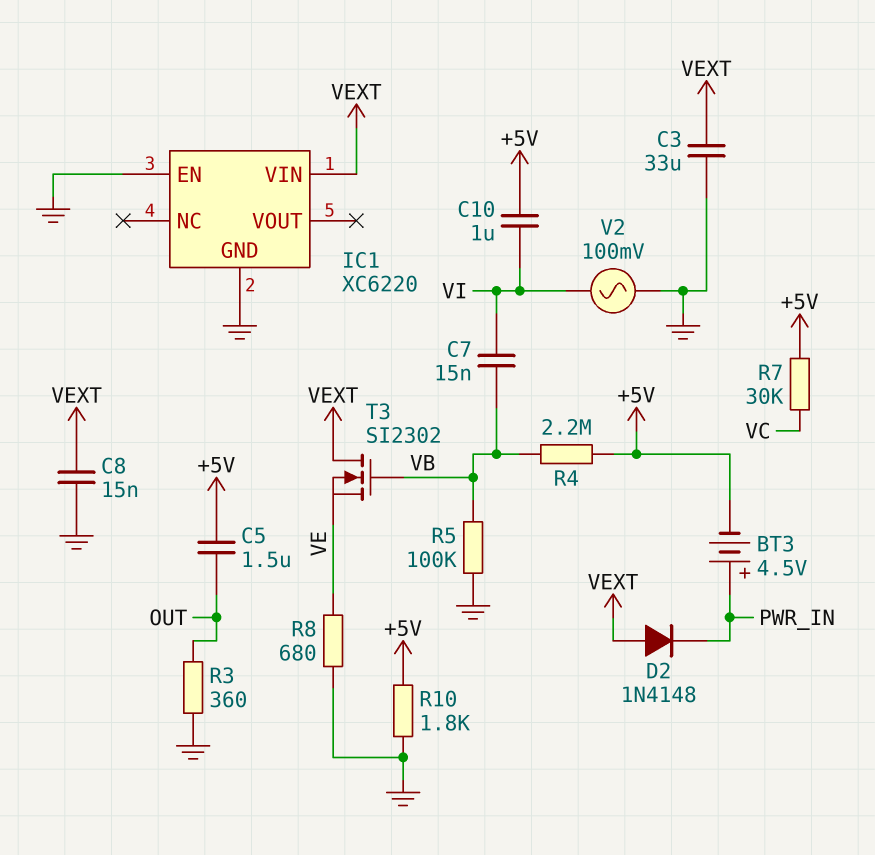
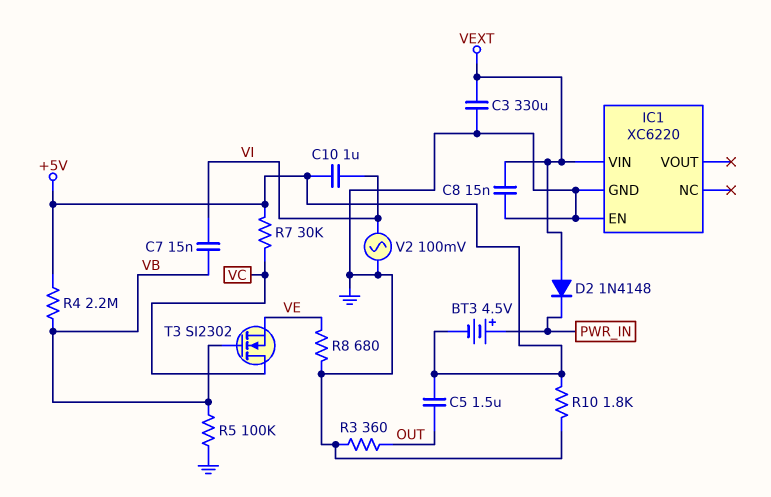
C3: 33uF (GND, VEXT) -> 330uF (GND, VEXT)
T3: NMOS SI2302 (G VB, D VEXT, S VE) -> NMOS SI2302 (G VB, D VC, S VE)

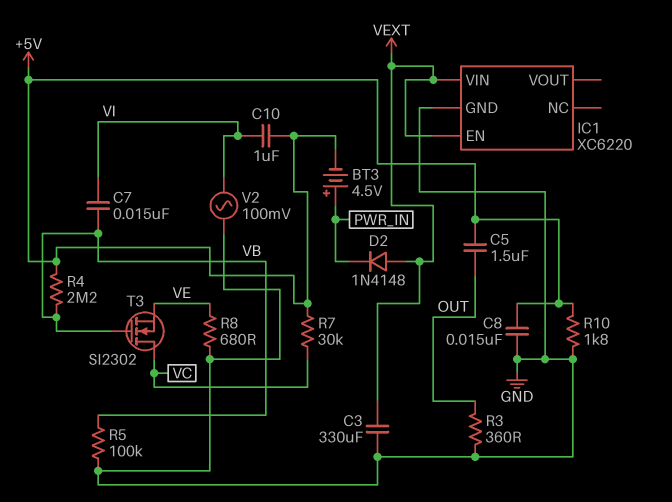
C8: 15nF (GND, VEXT) -> 15nF (+5V, GND)
IC1 pin EN: GND -> VEXT

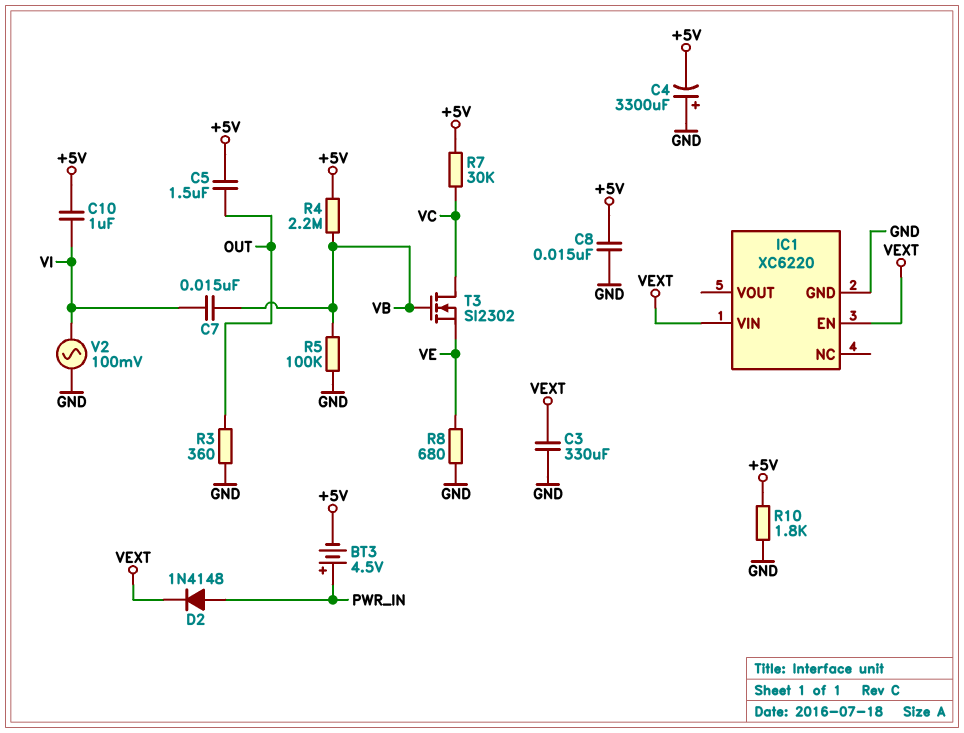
C4: none -> 3300uF (plus GND, minus +5V)
D2: diode 1N4148 (A VEXT, K PWR_IN) -> diode 1N4148 (A PWR_IN, K VEXT)

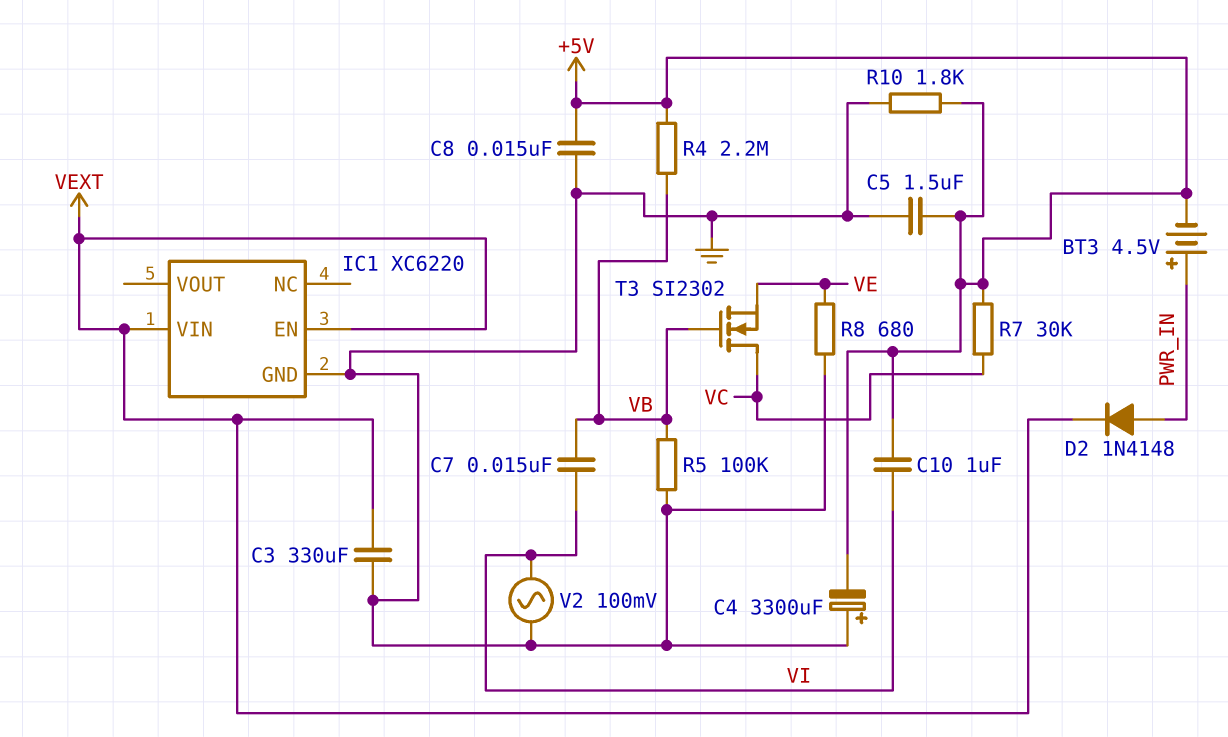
C5: 1.5uF (+5V, OUT) -> 1.5uF (+5V, GND)
R3: 360 (GND, OUT) -> none

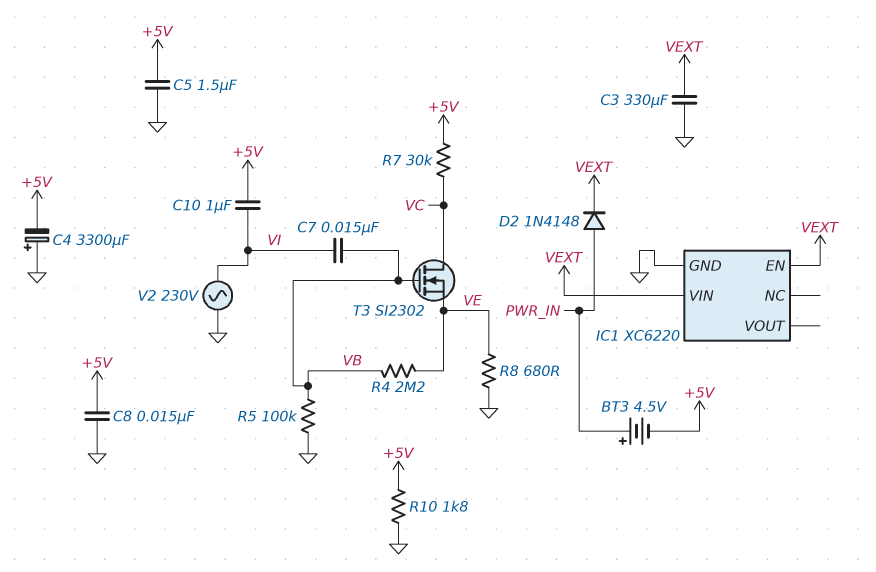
R4: 2.2M (+5V, VB) -> 2.2M (VB, VE)
V2: AC 100mV (GND, VI) -> AC 230V (GND, VI)

